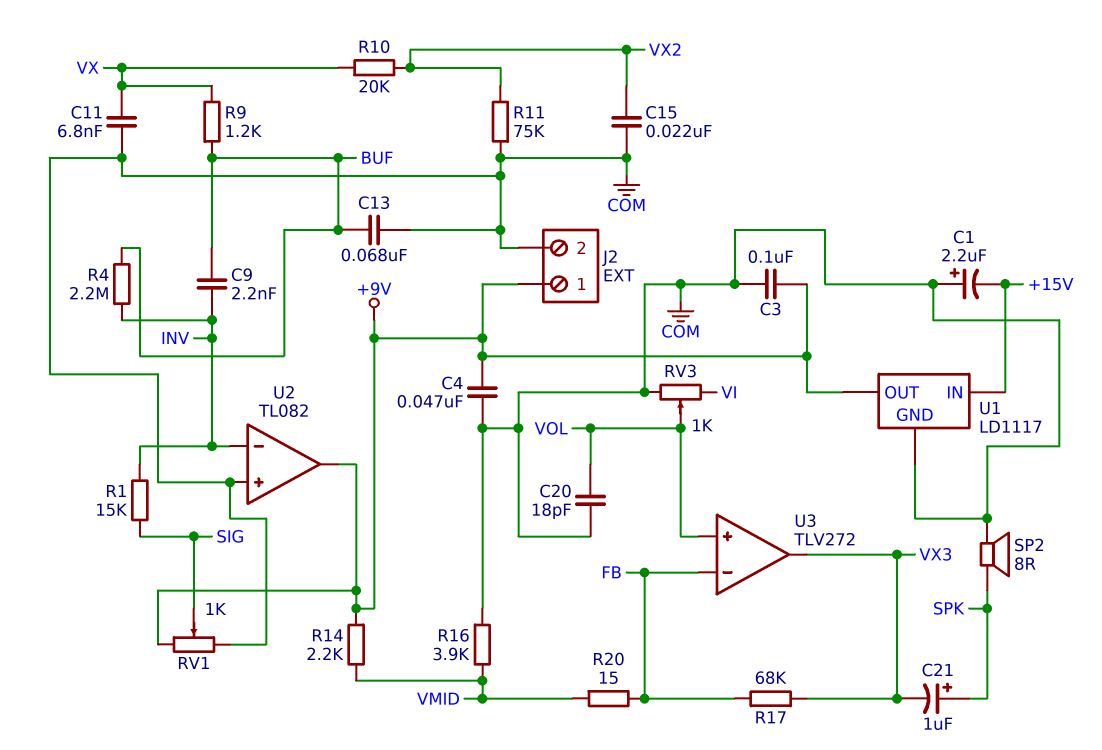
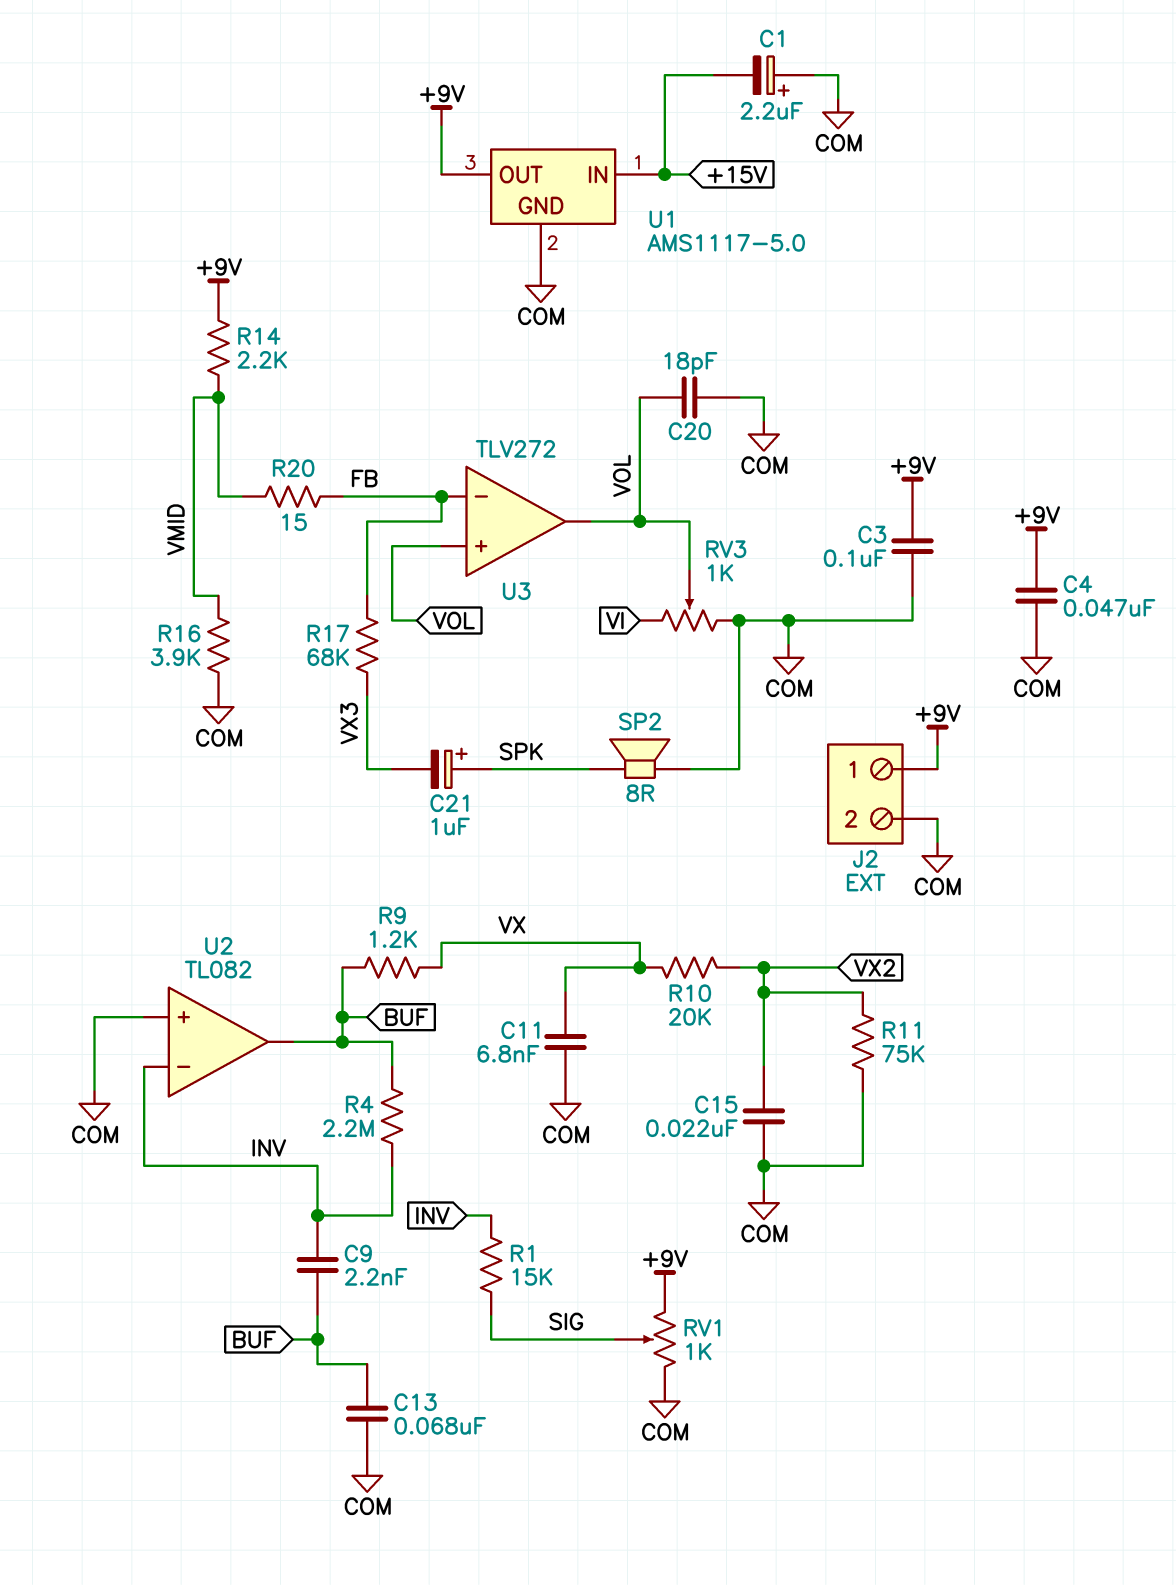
U1: LD1117 -> AMS1117-5.0
U2 pin out: +9V -> BUF
U3 pin out: VX3 -> VOL

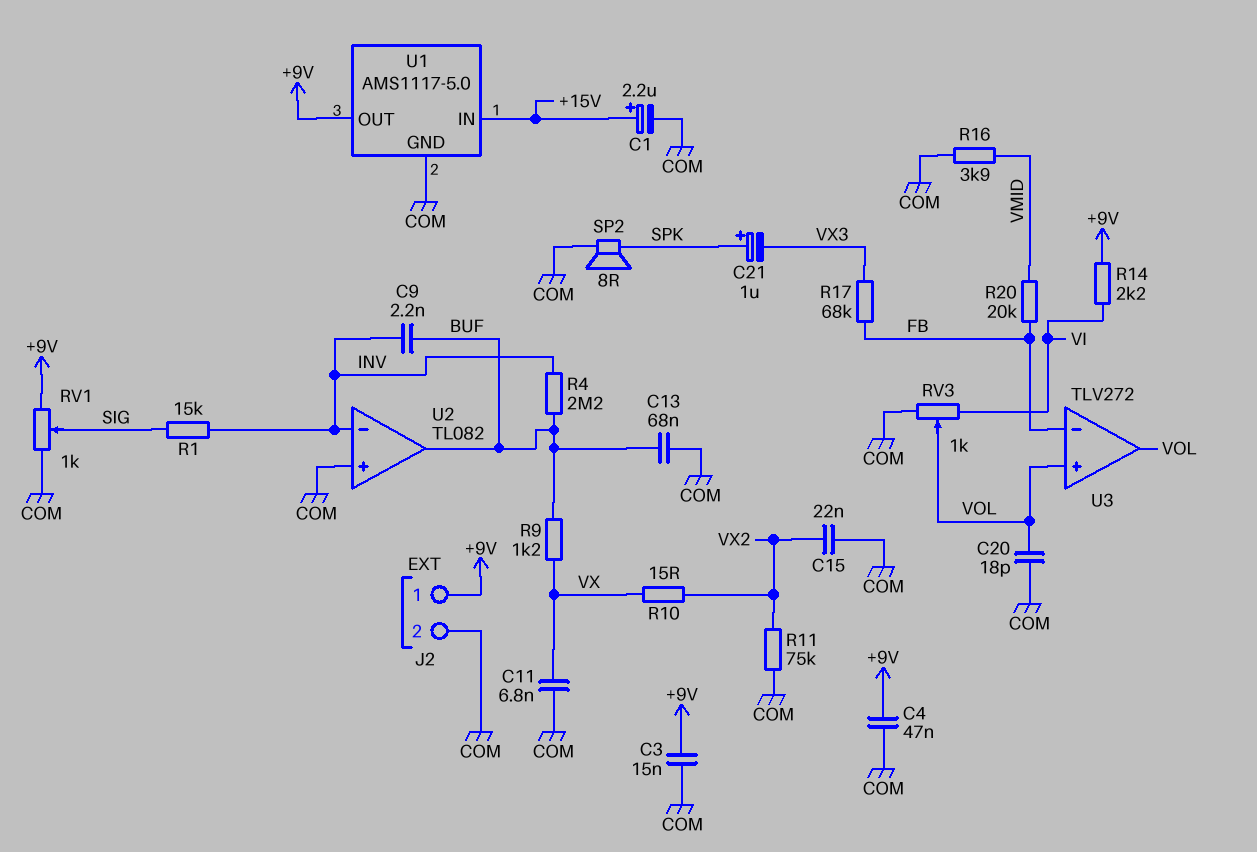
C1: 2.2uF (plus COM, minus +15V) -> 2.2uF (plus +15V, minus COM)
C3: 100nF (+9V, COM) -> 15nF (+9V, COM)
R10: 20k (VX, VX2) -> 15 (VX, VX2)
R14: 2.2k (+9V, VMID) -> 2.2k (+9V, VI)
R20: 15 (FB, VMID) -> 20k (FB, VMID)

